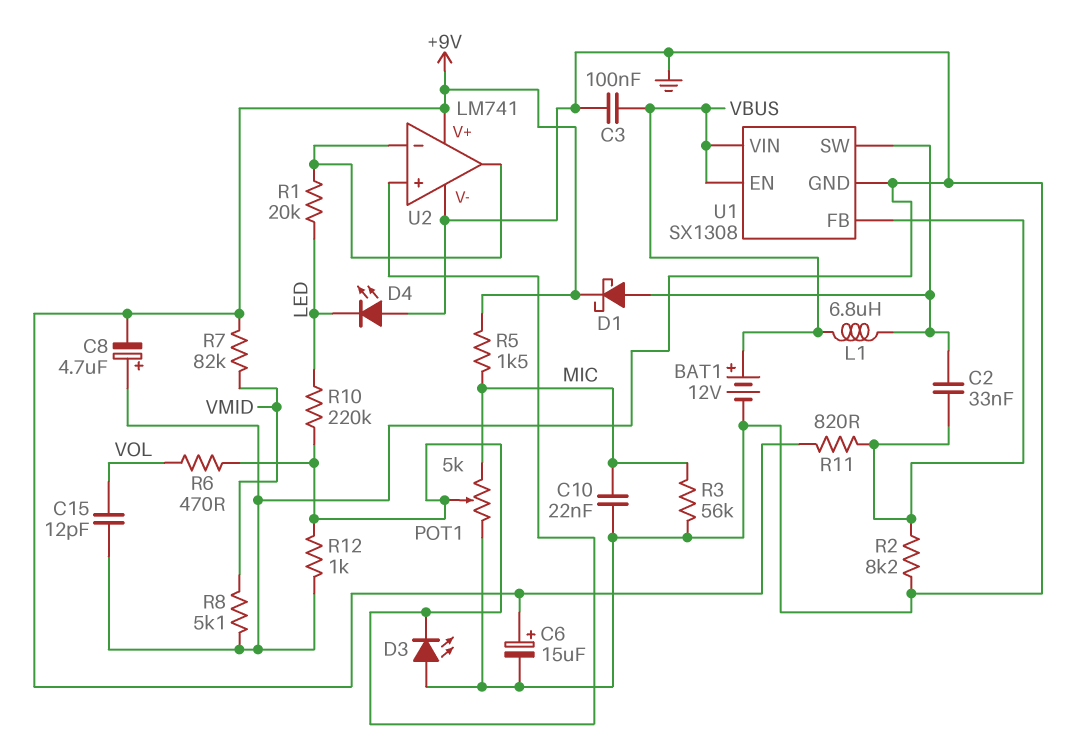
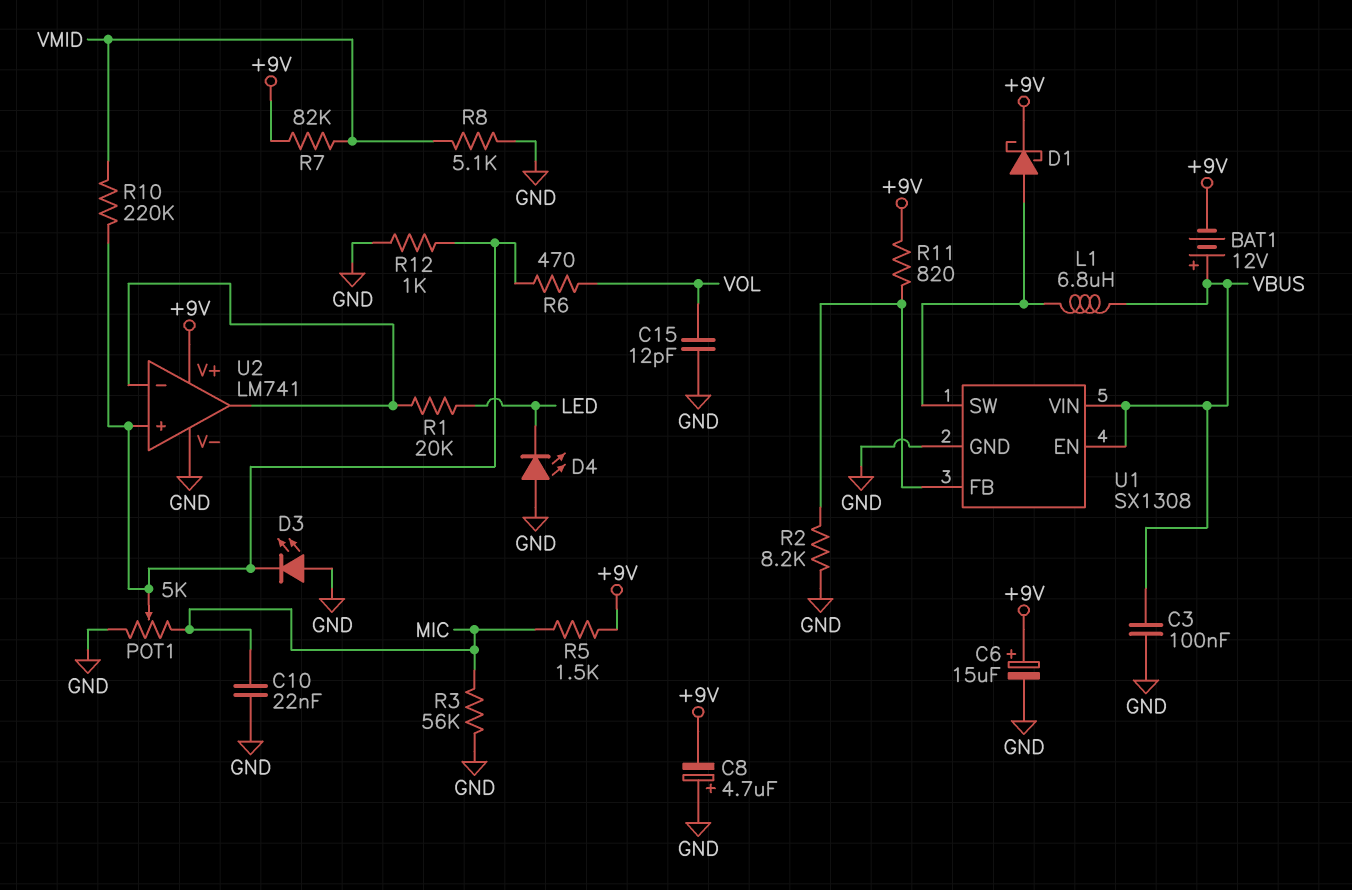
BAT1: 12V (plus VBUS, minus GND) -> 12V (plus VBUS, minus +9V)
C2: 33nF (U1/FB, U1/SW) -> none
R10: 220k (LED, U2/in+) -> 220k (U2/in+, VMID)

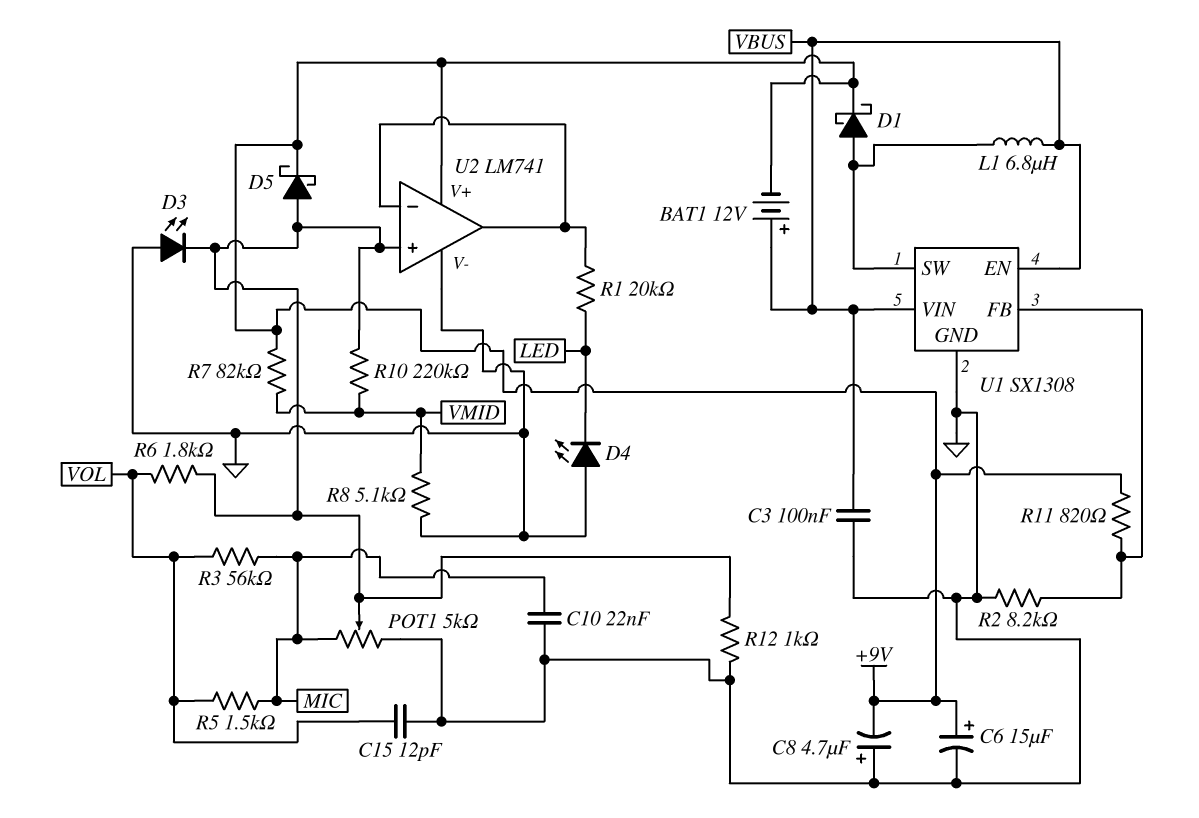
D5: none -> schottky (A U2/in+, K +9V)
R3: 56k (GND, MIC) -> 56k (MIC, VOL)
R5: 1.5k (+9V, MIC) -> 1.5k (MIC, VOL)
R6: 470 (U2/in+, VOL) -> 1.8k (U2/in+, VOL)

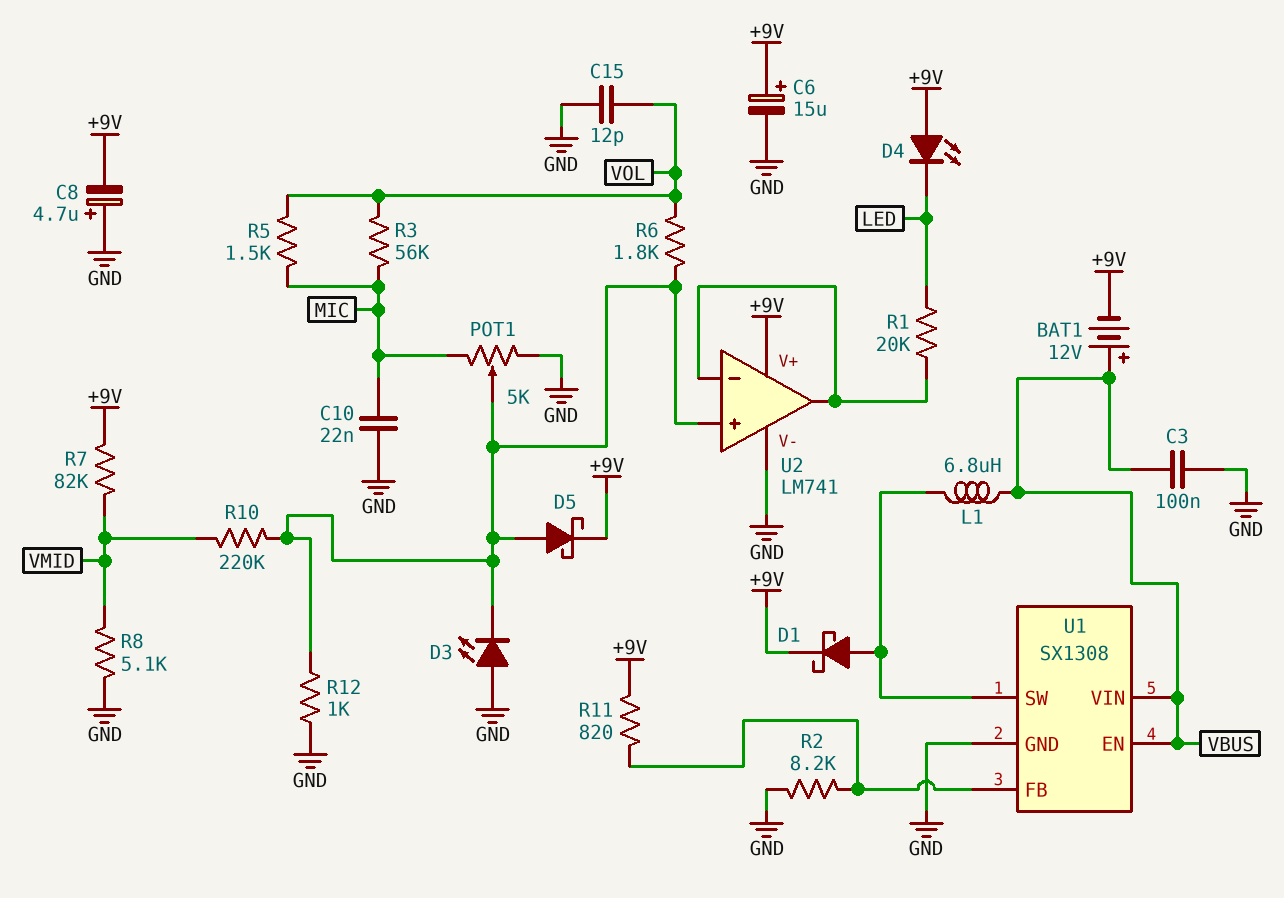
D4: LED (A GND, K LED) -> LED (A +9V, K LED)

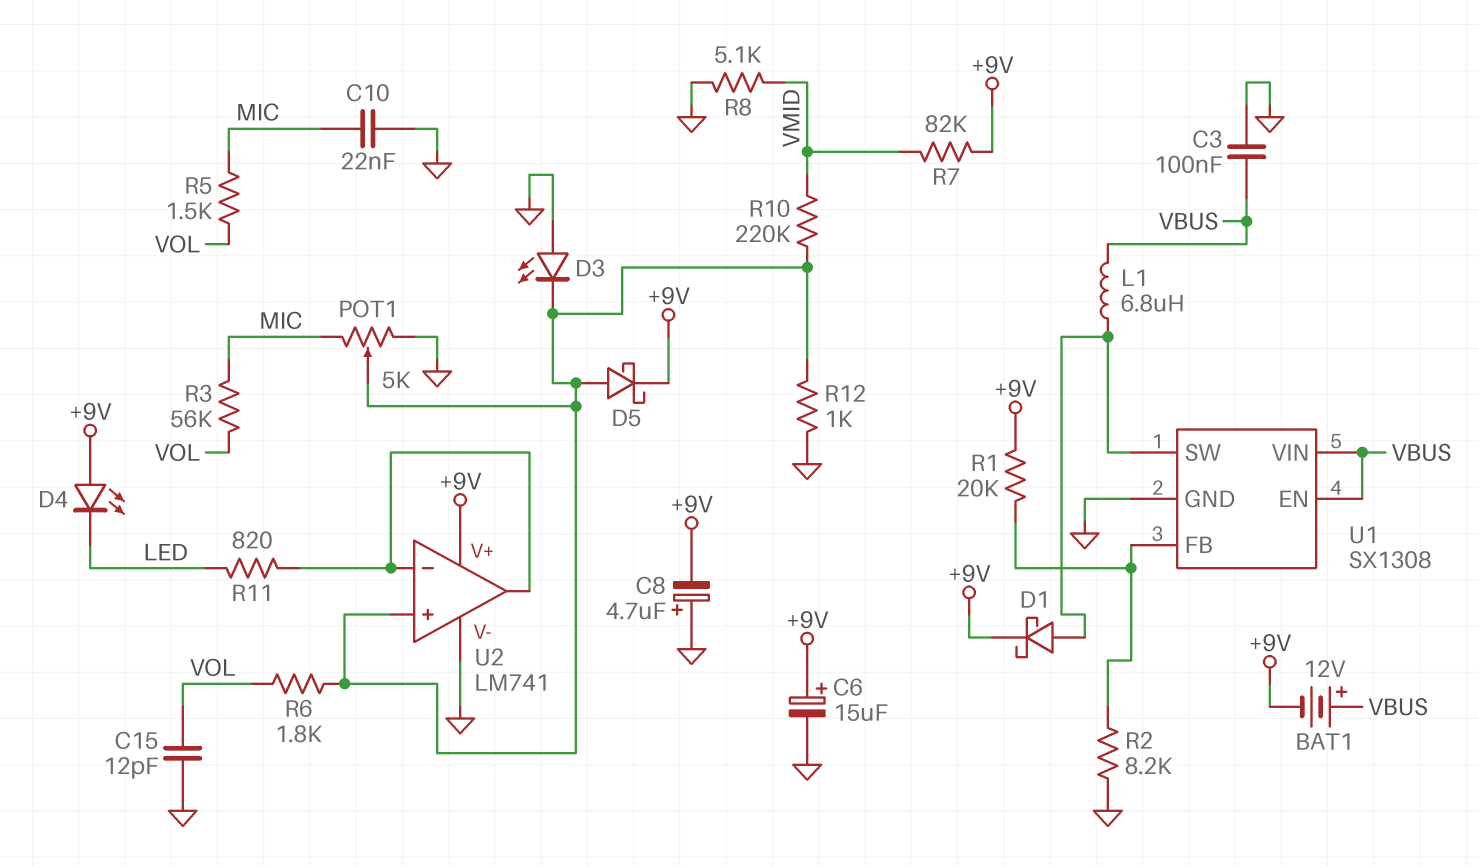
R1: 20k (LED, U2/in-) -> 20k (+9V, U1/FB)
R11: 820 (+9V, U1/FB) -> 820 (LED, U2/in-)

